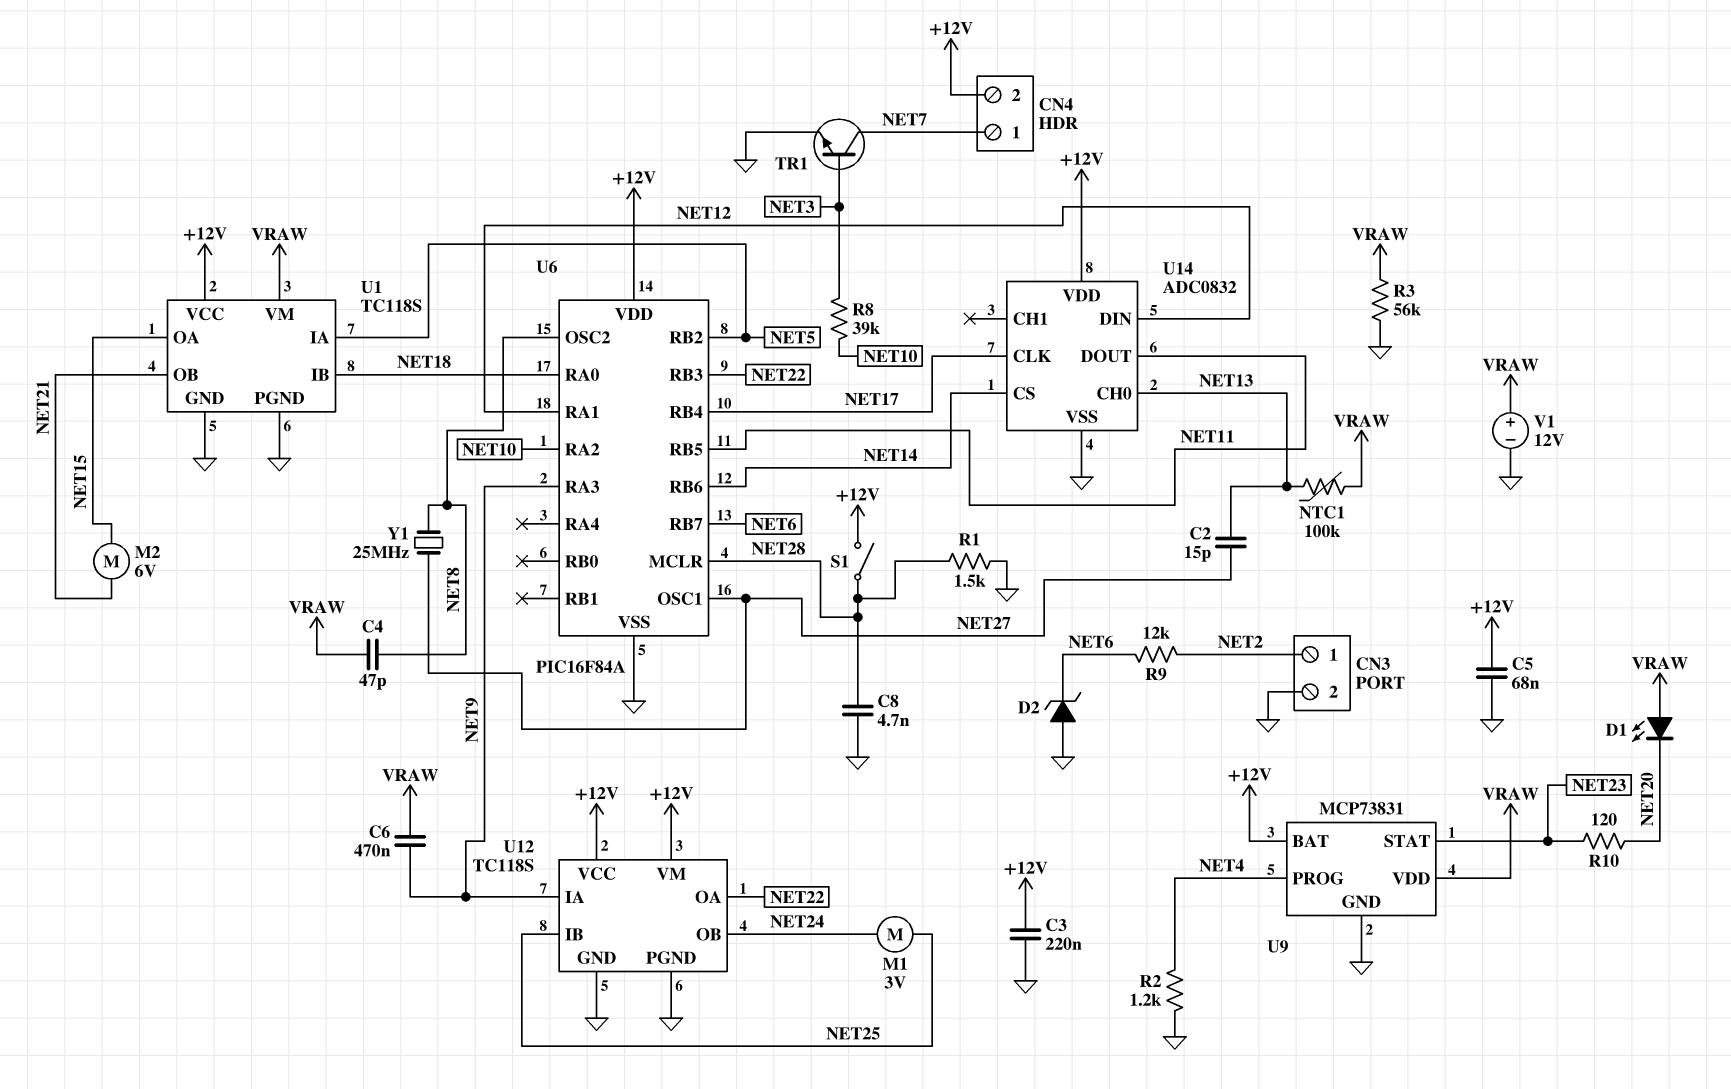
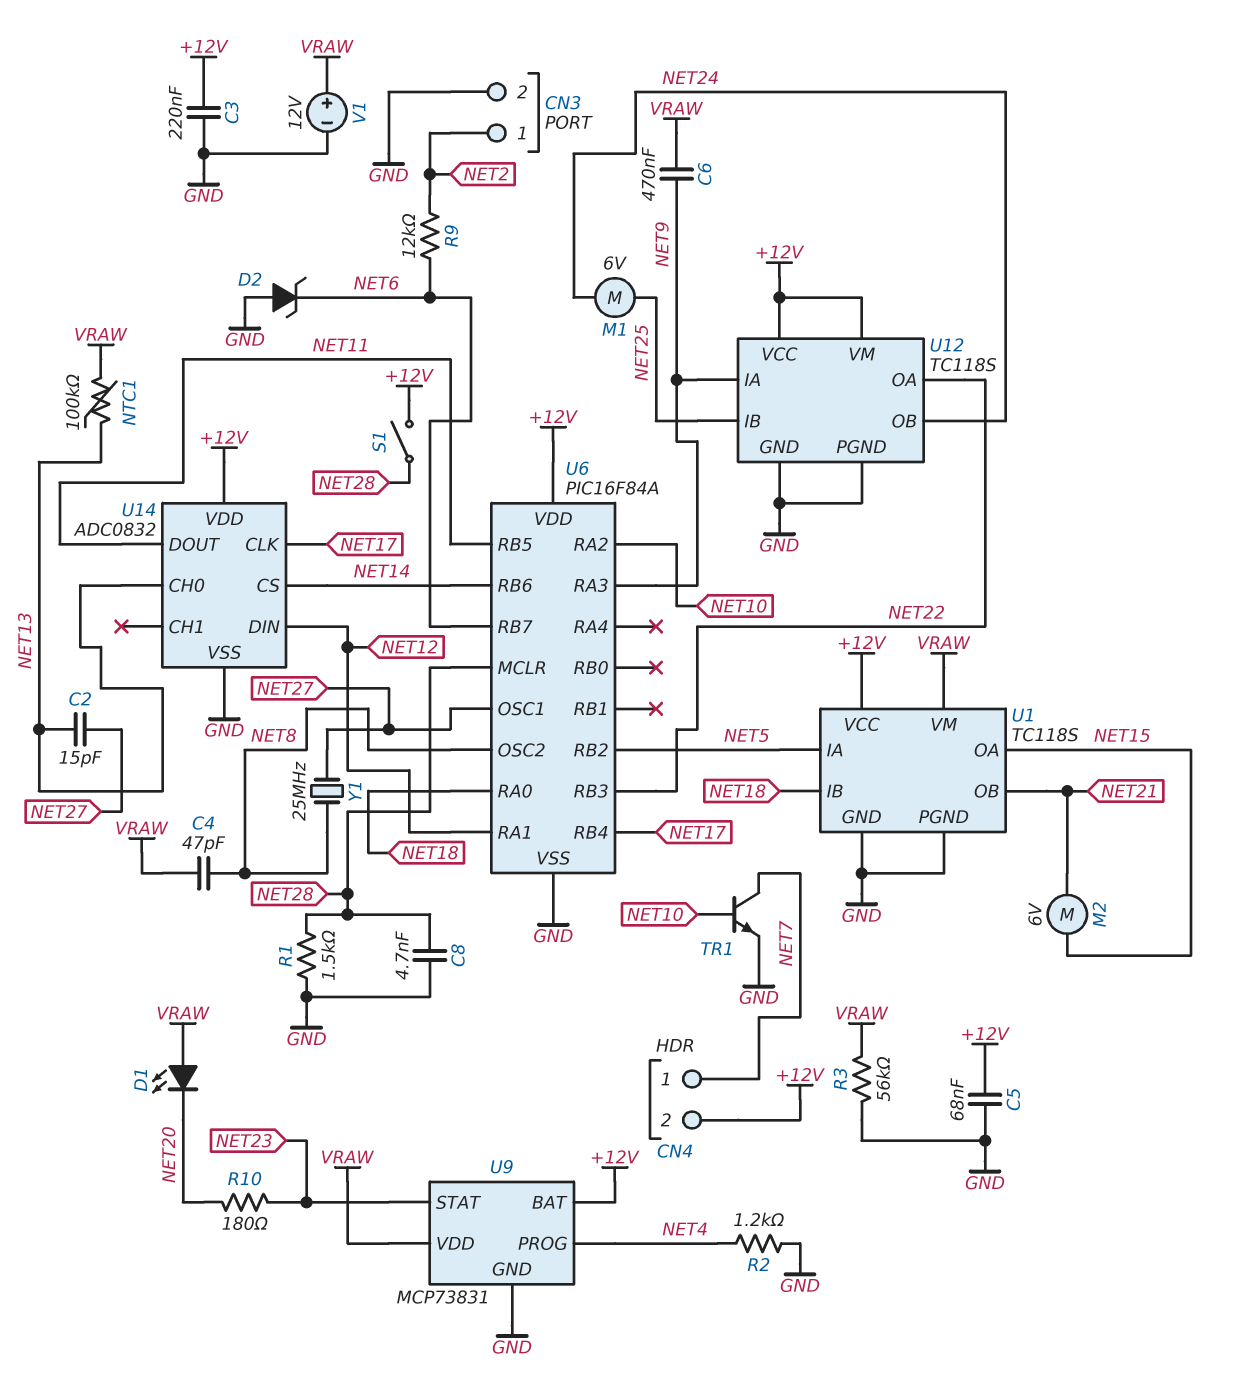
M1: motor 3V (NET24, NET25) -> motor 6V (NET24, NET25)
R8: 39k (NET3, NET10) -> none
R10: 120 (NET20, NET23) -> 180 (NET20, NET23)
TR1: NPN (B NET3, C NET7, E GND) -> NPN (B NET10, C NET7, E GND)

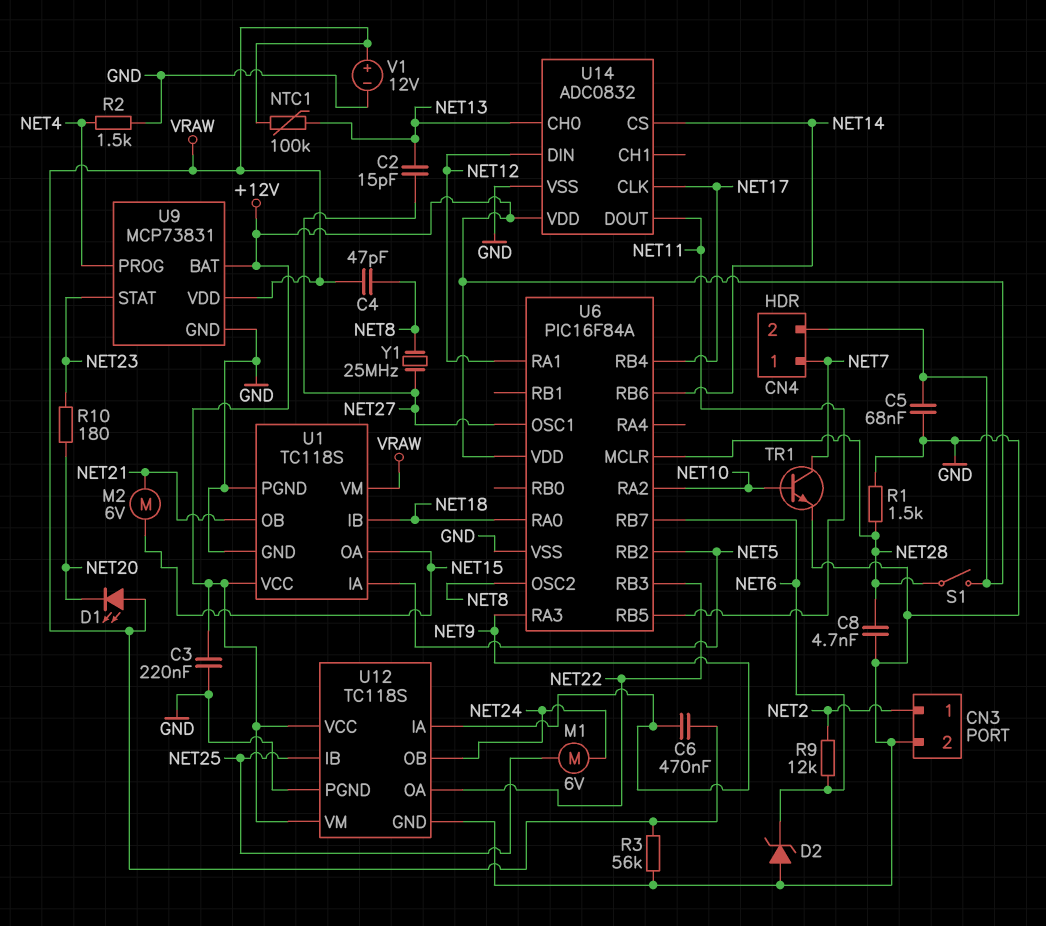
R2: 1.2k (GND, NET4) -> 1.5k (GND, NET4)

